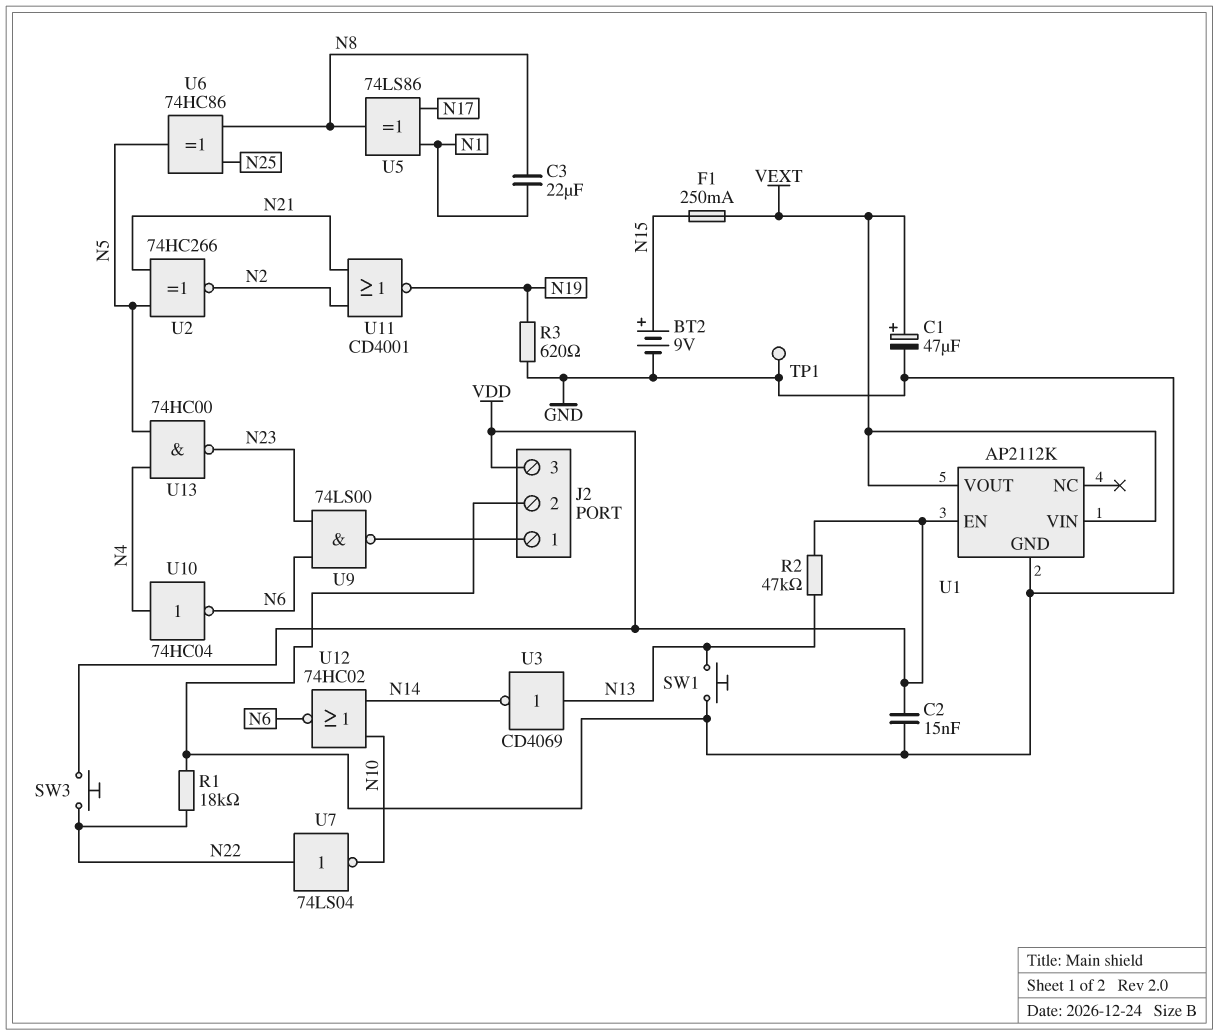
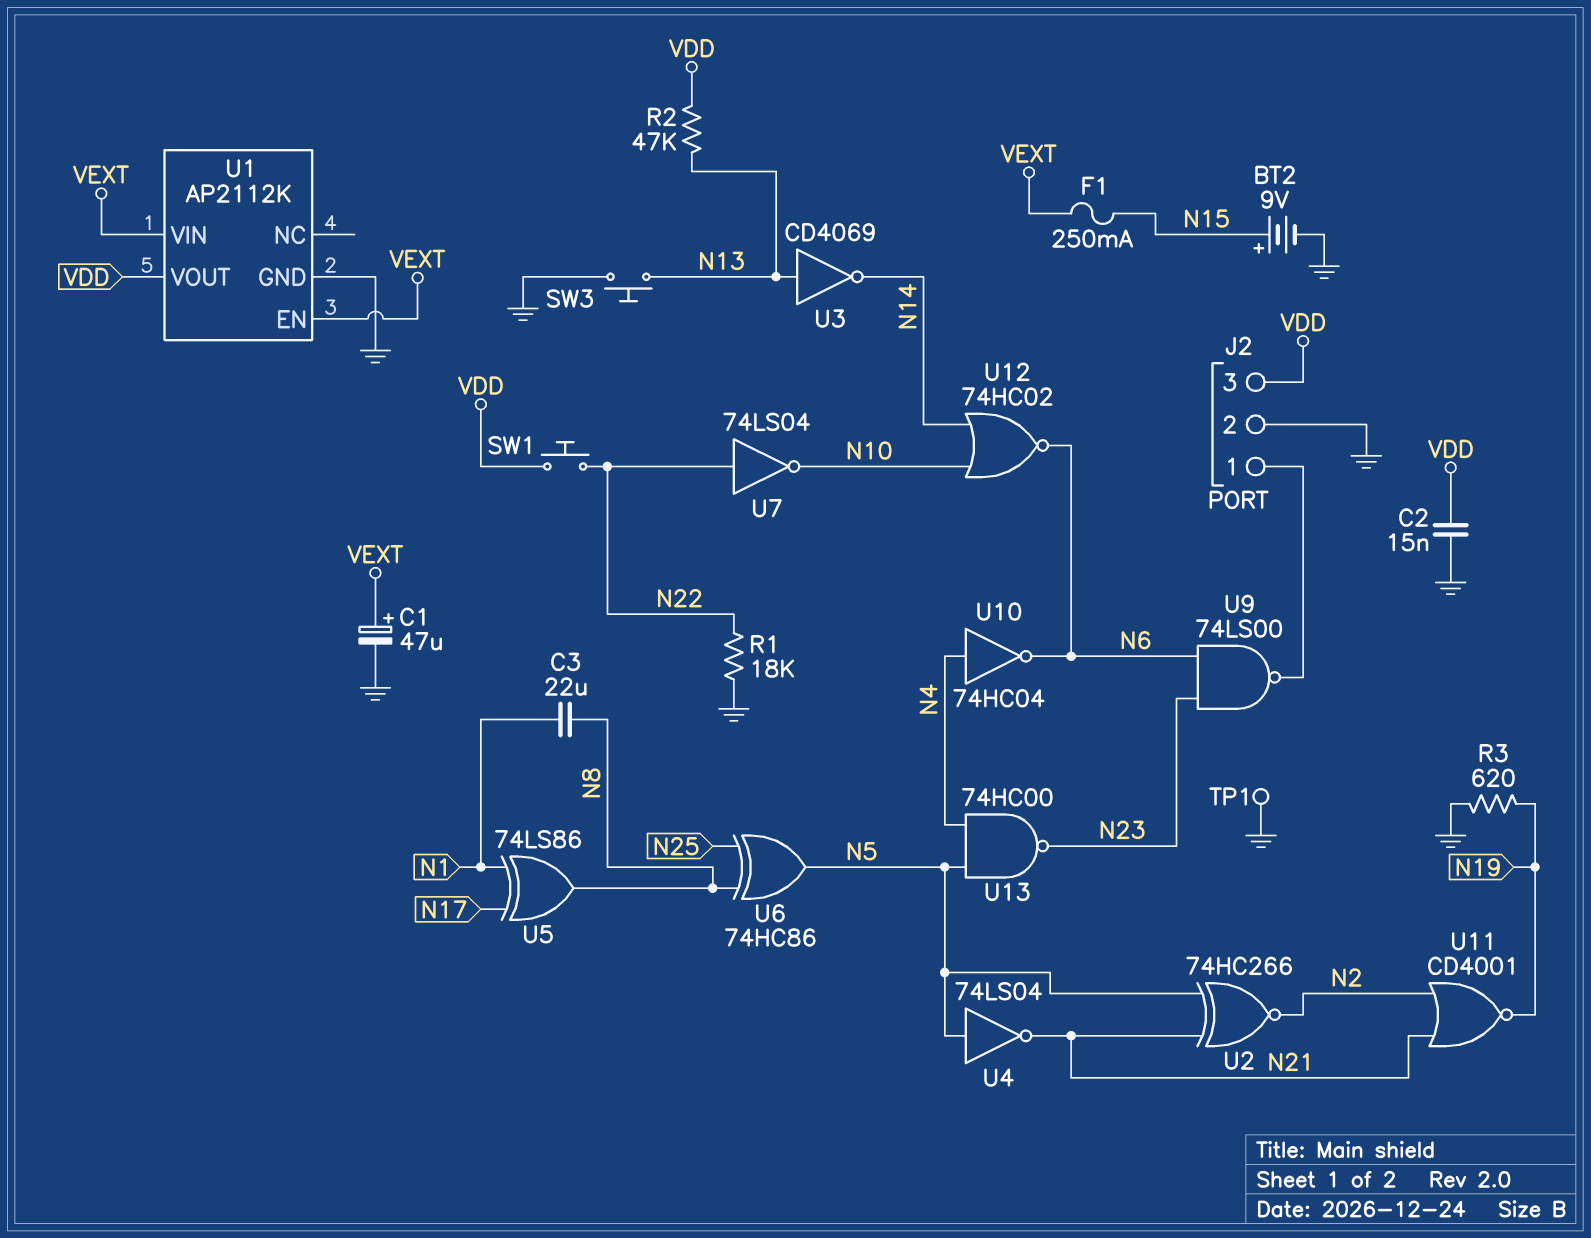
SW1: button (GND, N13) -> button (N22, VDD)
SW3: button (N22, VDD) -> button (GND, N13)
U1 pin EN: VDD -> VEXT
U1 pin VOUT: VEXT -> VDD
U4: none -> NOT 74LS04 (in N5, out N21)

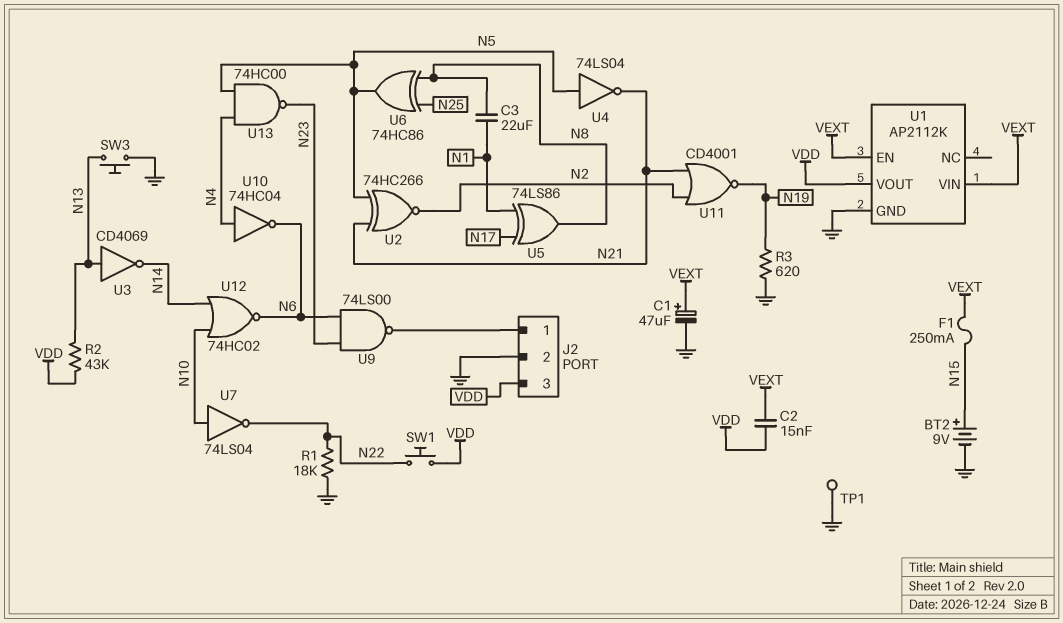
C2: 15nF (GND, VDD) -> 15nF (VDD, VEXT)
R2: 47k (N13, VDD) -> 43k (N13, VDD)
U7: NOT 74LS04 (in N22, out N10) -> NOT 74LS04 (in N10, out N22)

